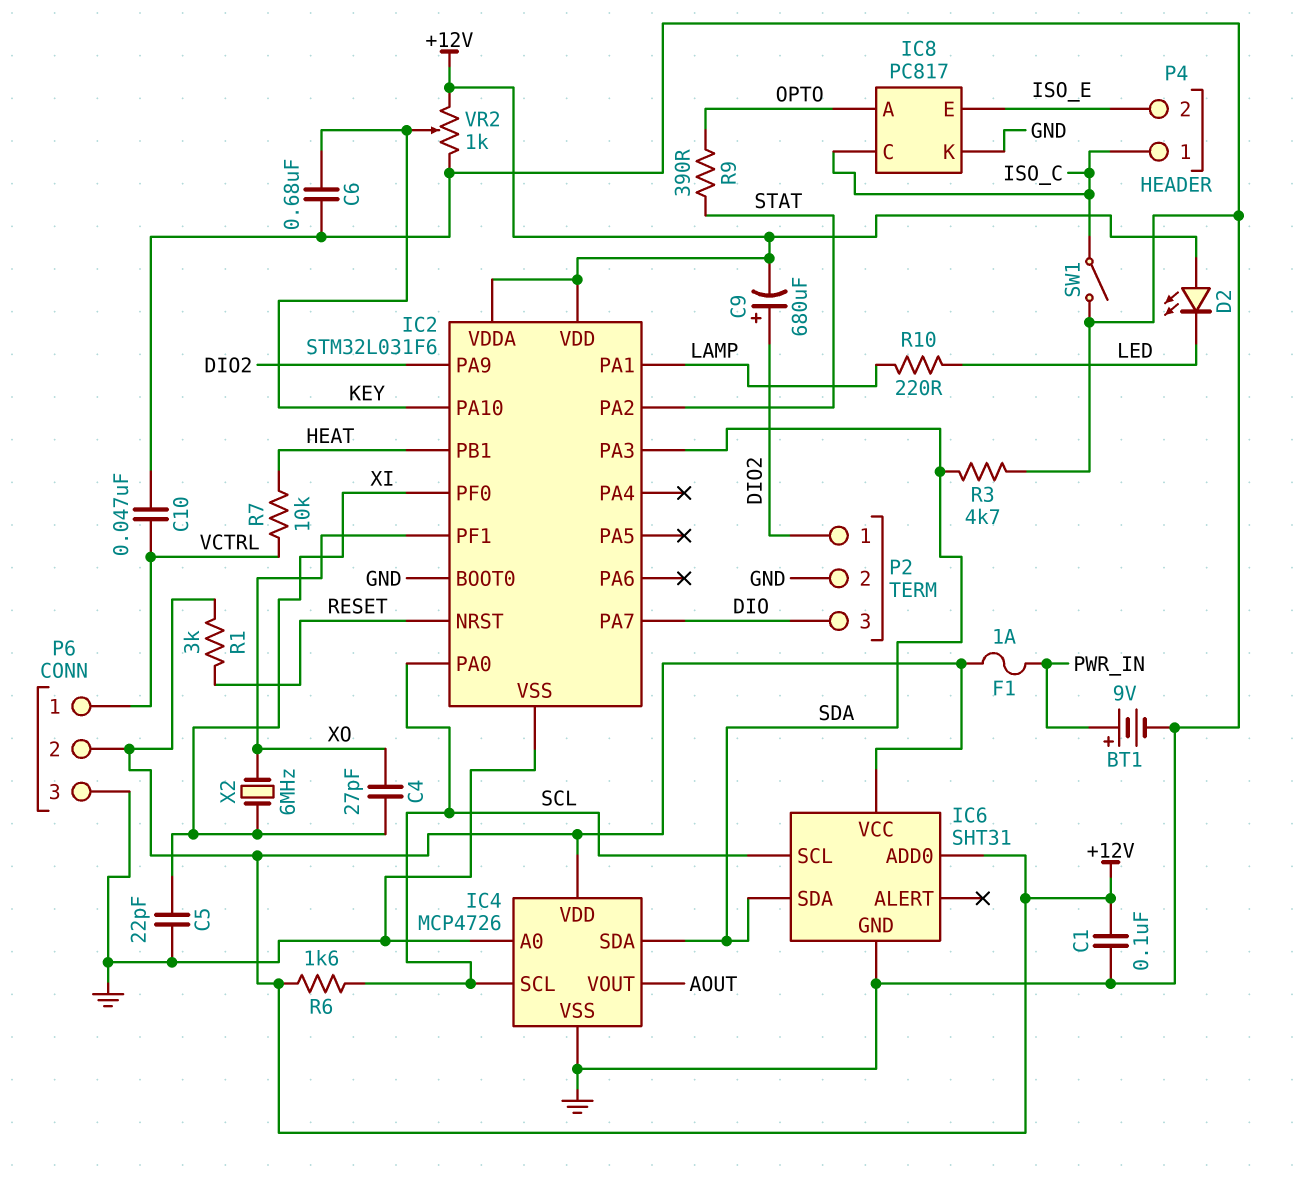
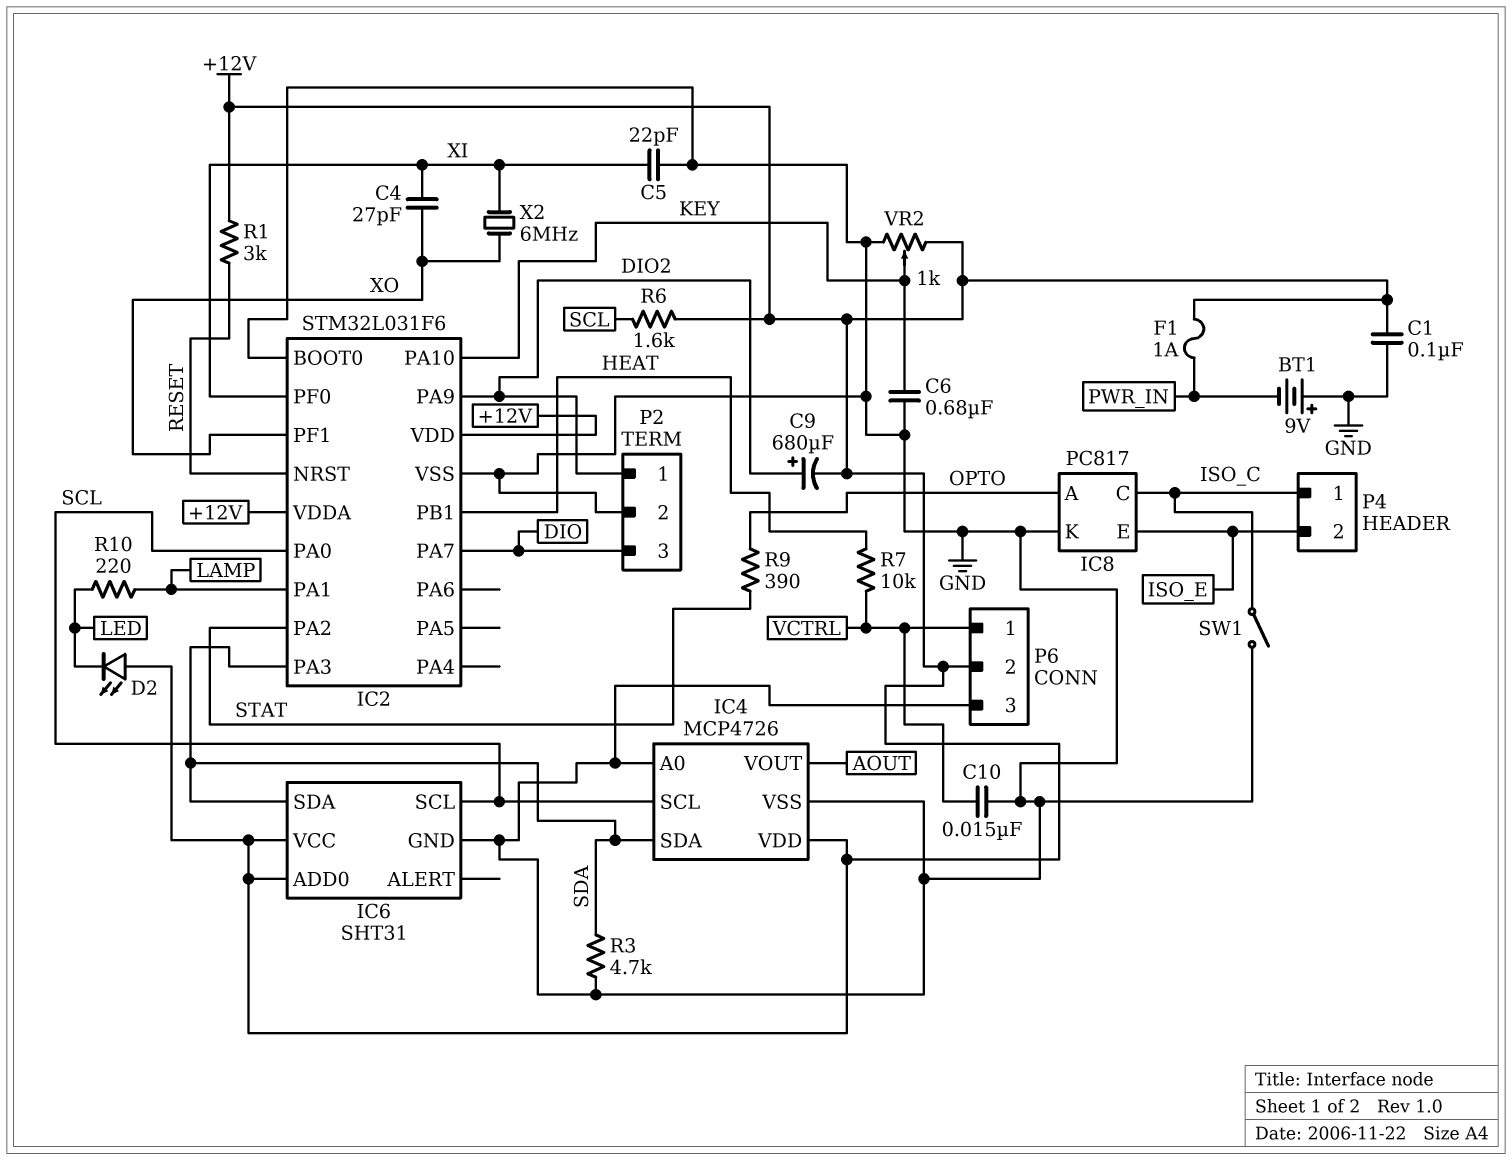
BT1: 9V (plus PWR_IN, minus GND) -> 9V (plus GND, minus PWR_IN)
C10: 47nF (GND, VCTRL) -> 15nF (GND, VCTRL)

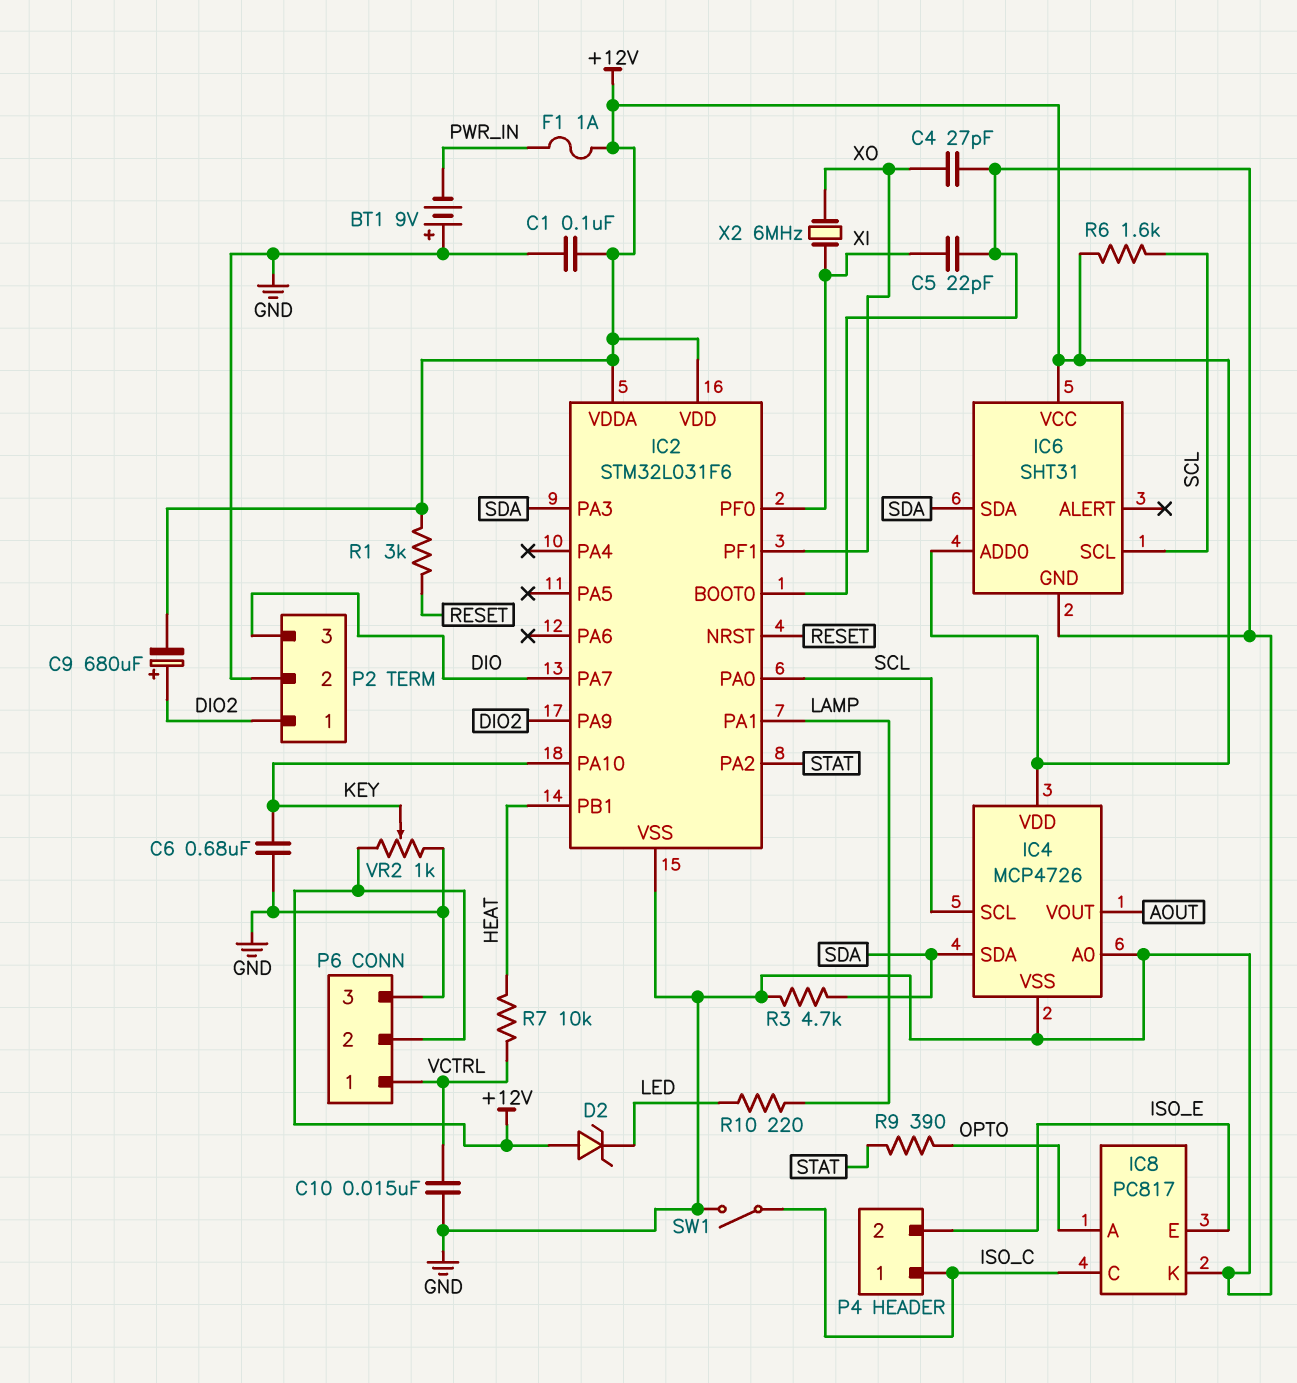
C4: 27pF (XI, XO) -> 27pF (GND, XO)
D2: LED (A +12V, K LED) -> zener (A +12V, K LED)

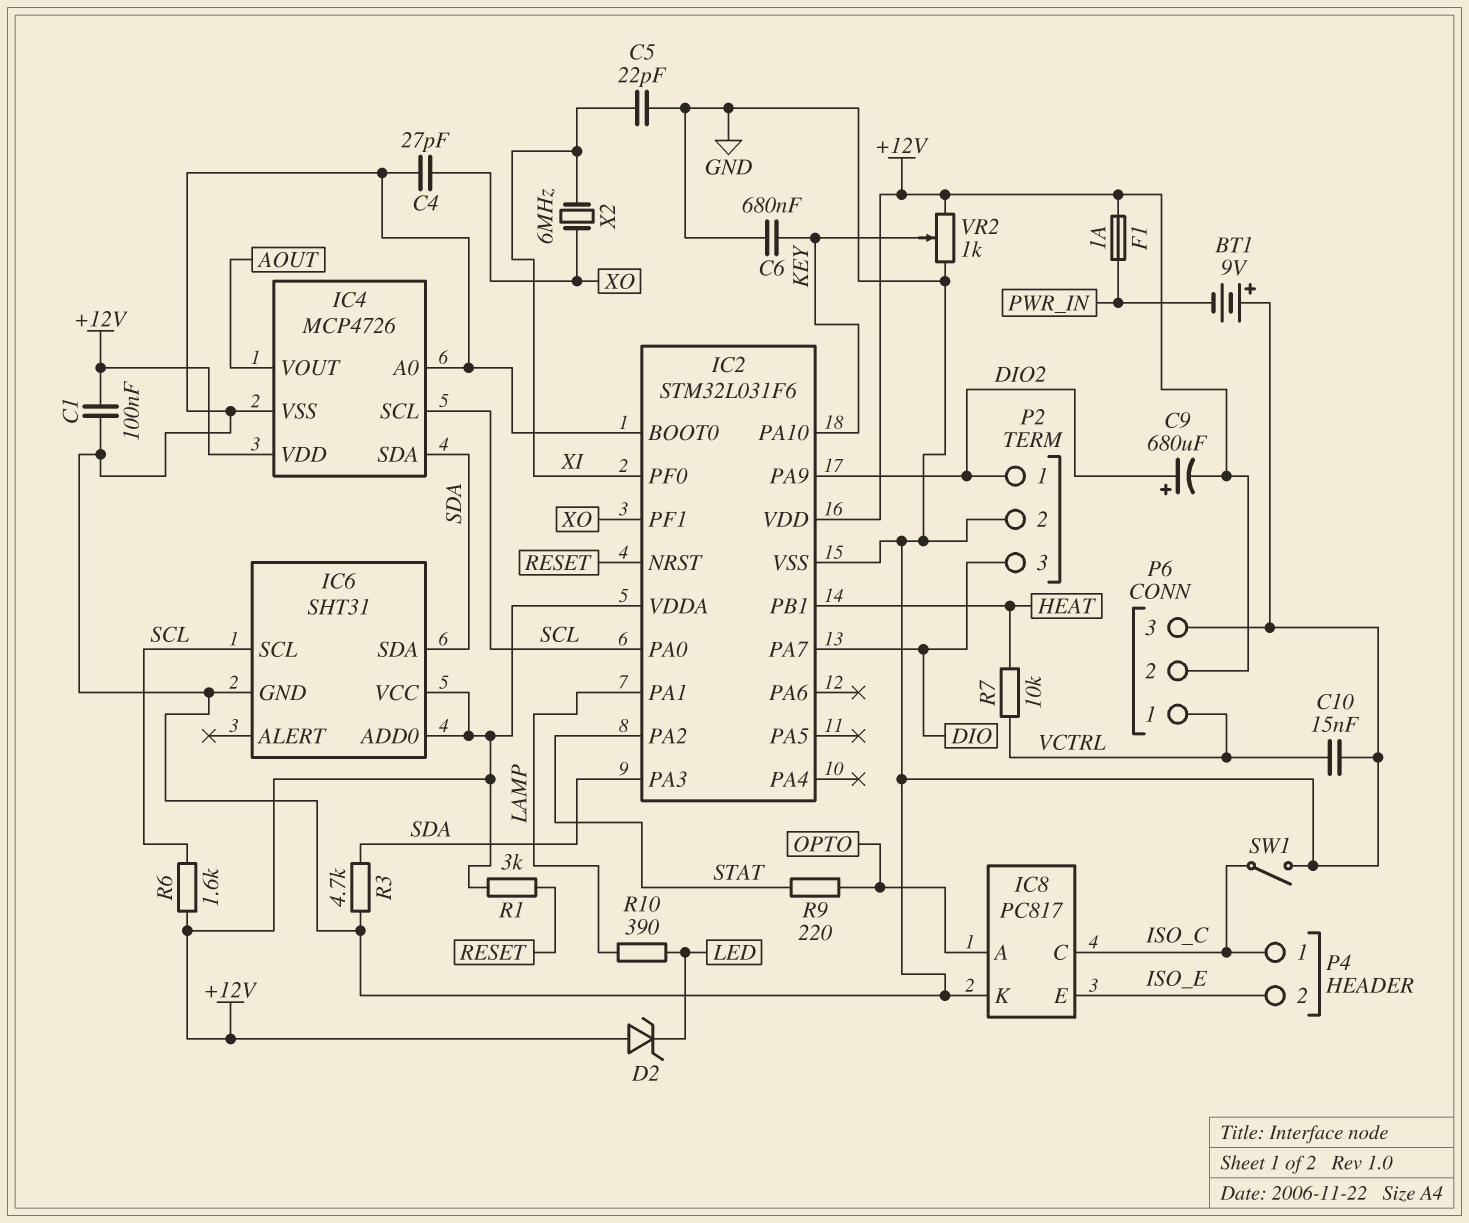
R9: 390 (OPTO, STAT) -> 220 (OPTO, STAT)
R10: 220 (LAMP, LED) -> 390 (LAMP, LED)

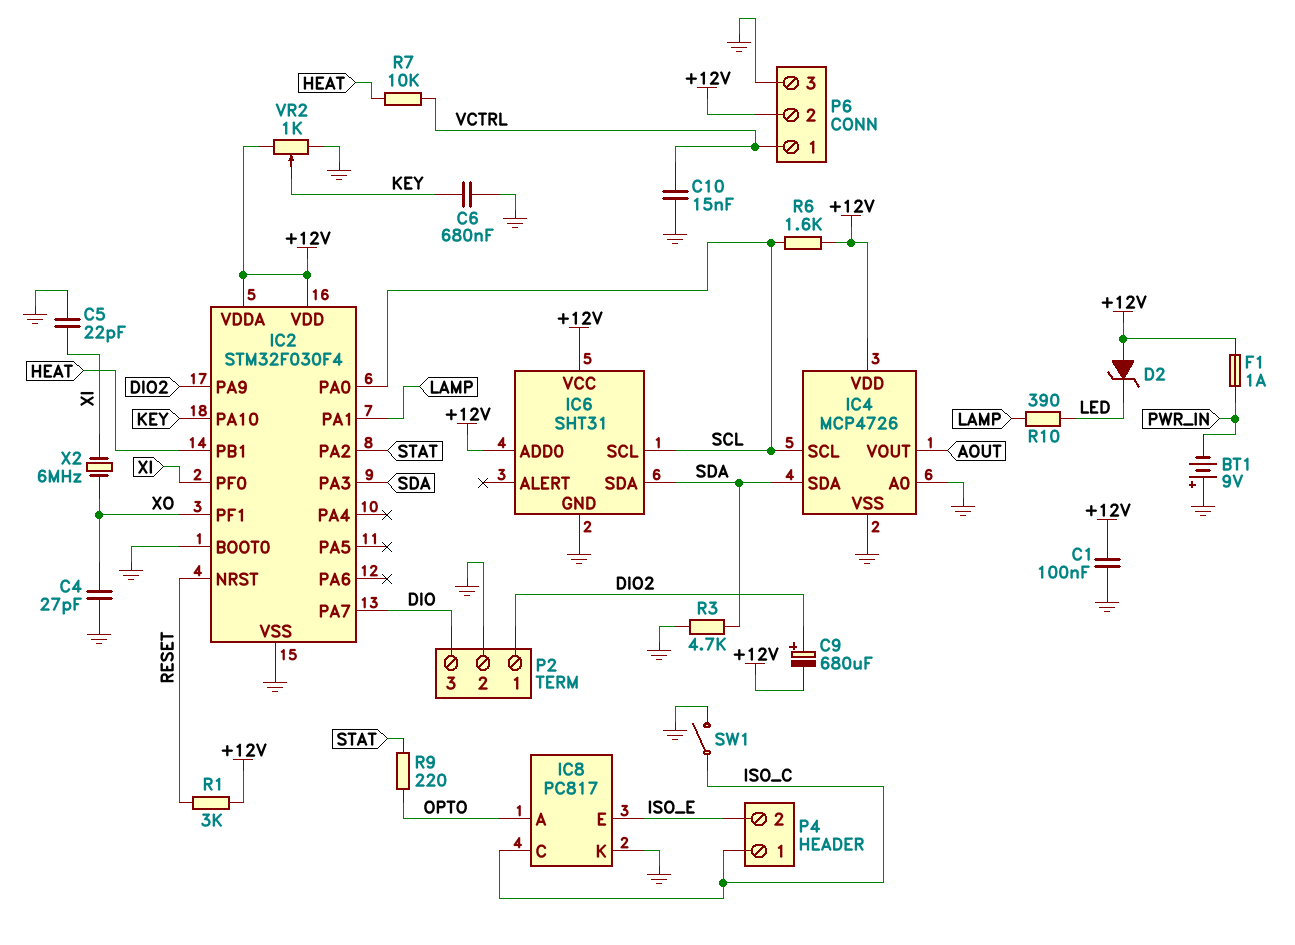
IC2: STM32L031F6 -> STM32F030F4

